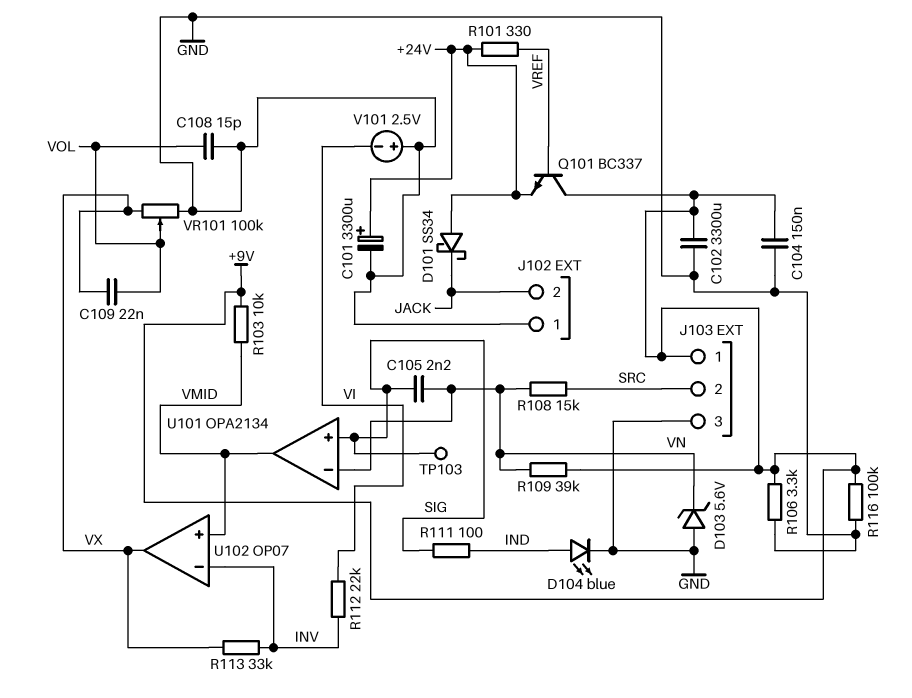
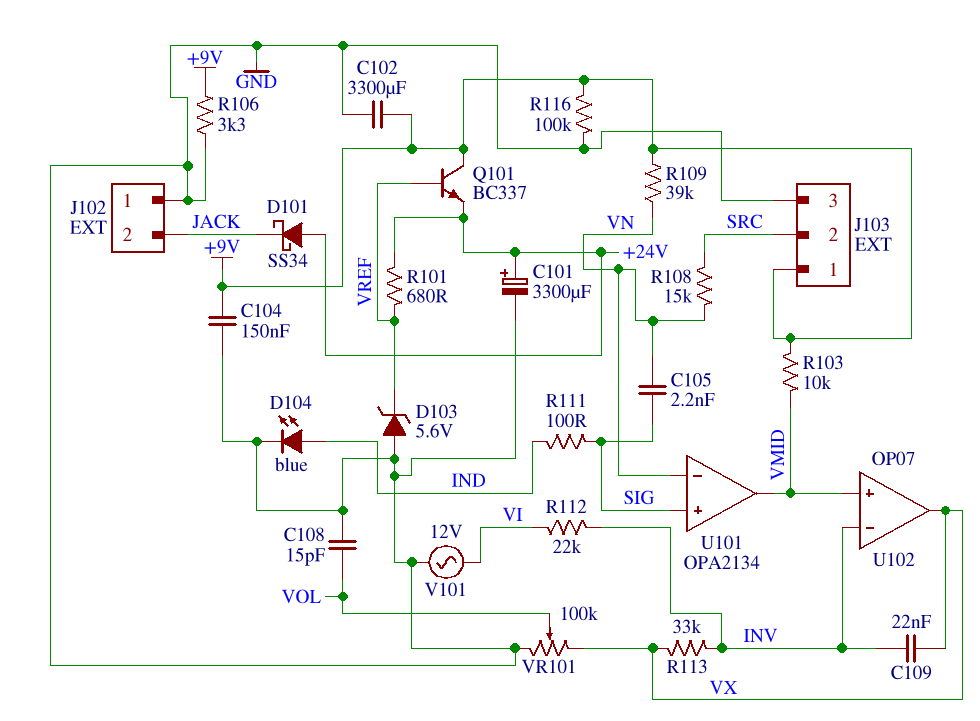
C109: 22nF (VOL, VX) -> 22nF (INV, VX)
D103: zener 5.6V (A GND, K VN) -> zener 5.6V (A GND, K VREF)
R101: 330 (+24V, VREF) -> 680 (+24V, VREF)
TP103: test point (SIG) -> none
V101: 2.5V (plus GND, minus VI) -> AC 12V (GND, VI)

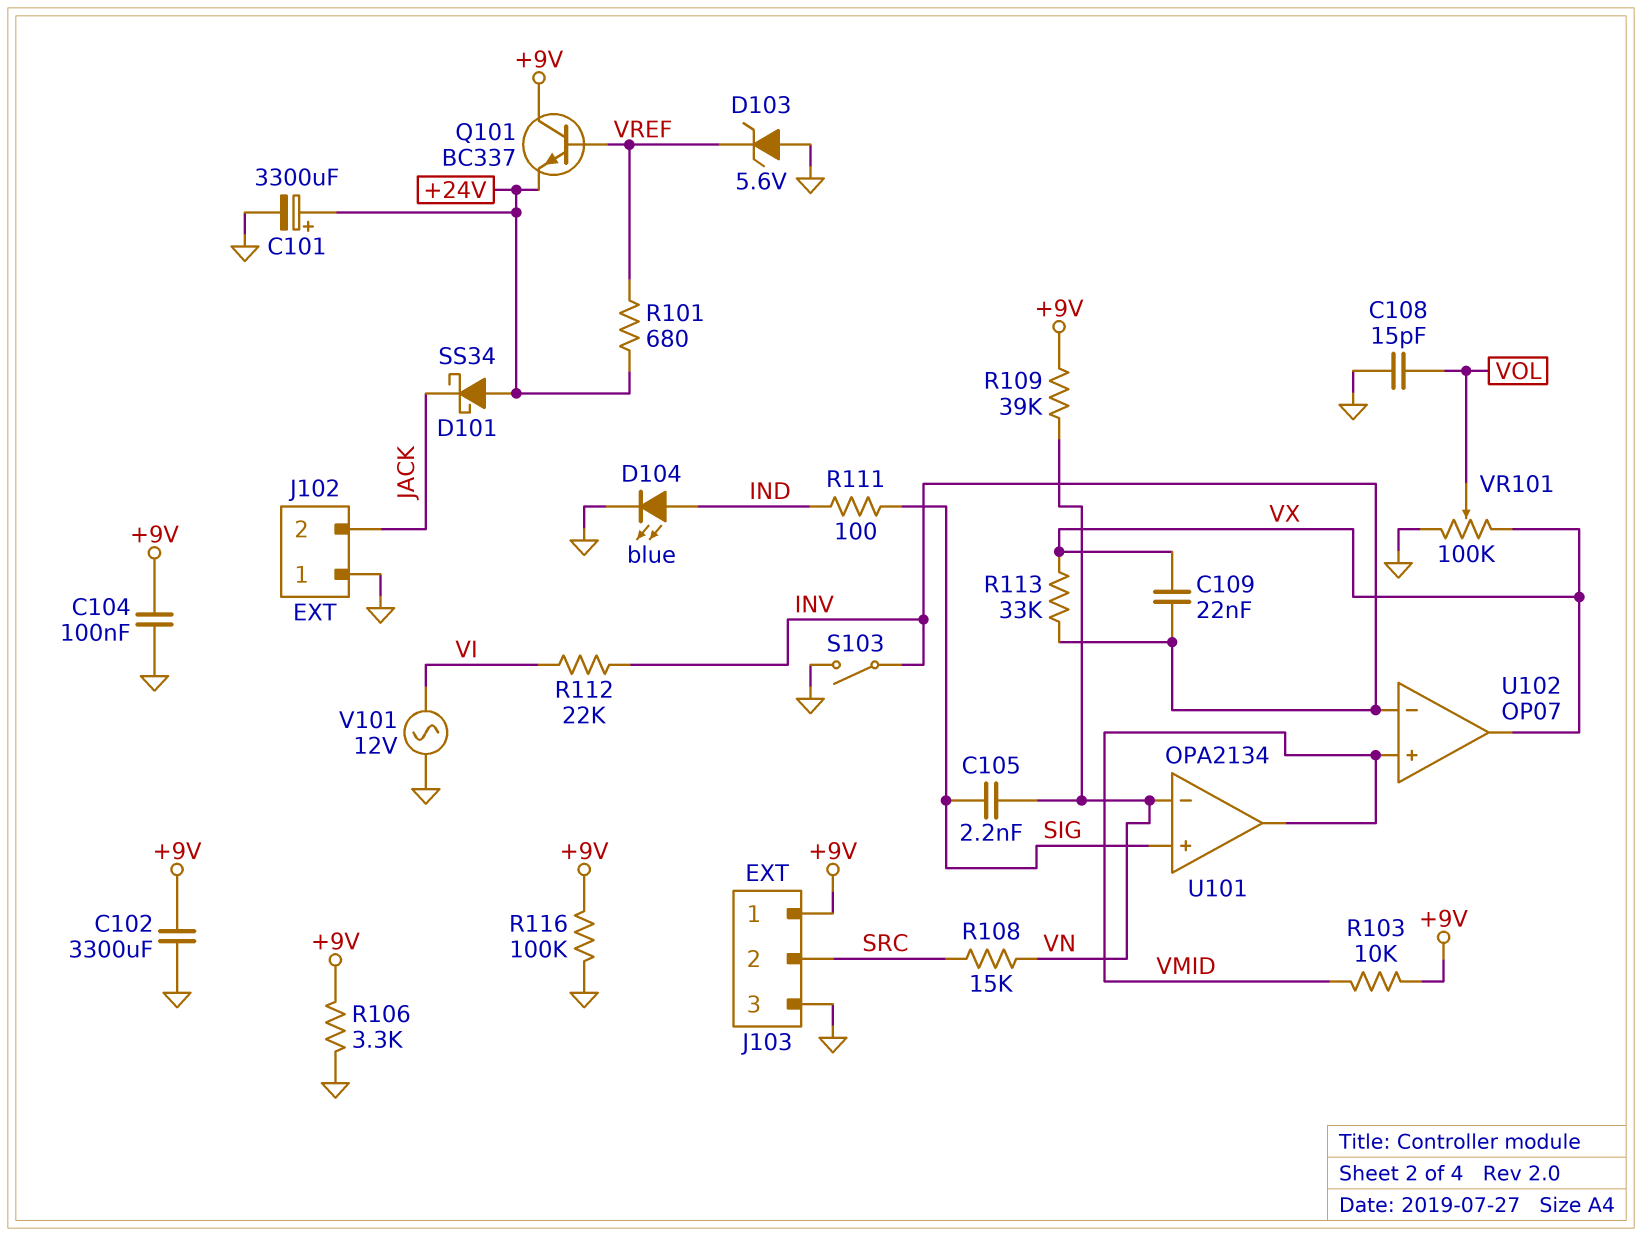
C104: 150nF (+9V, GND) -> 100nF (+9V, GND)
S103: none -> switch (GND, INV)

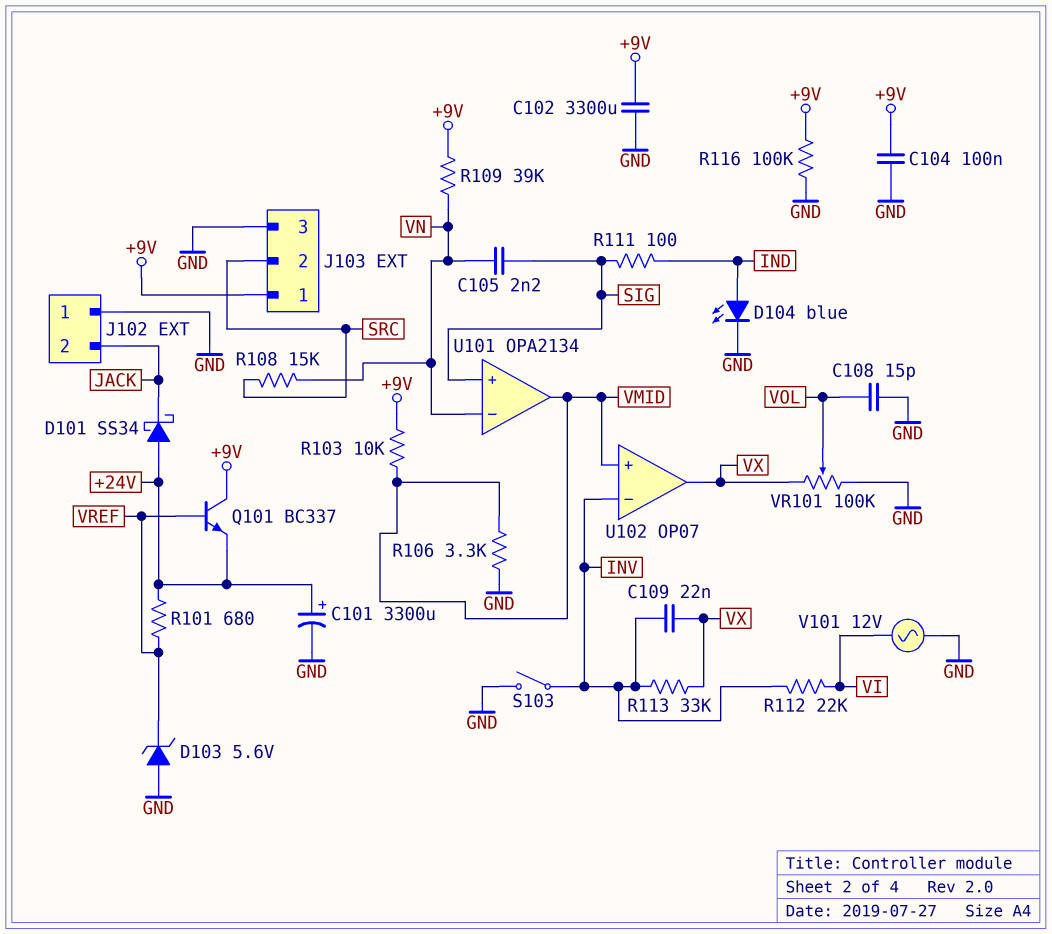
R106: 3.3k (+9V, GND) -> 3.3k (GND, VMID)

